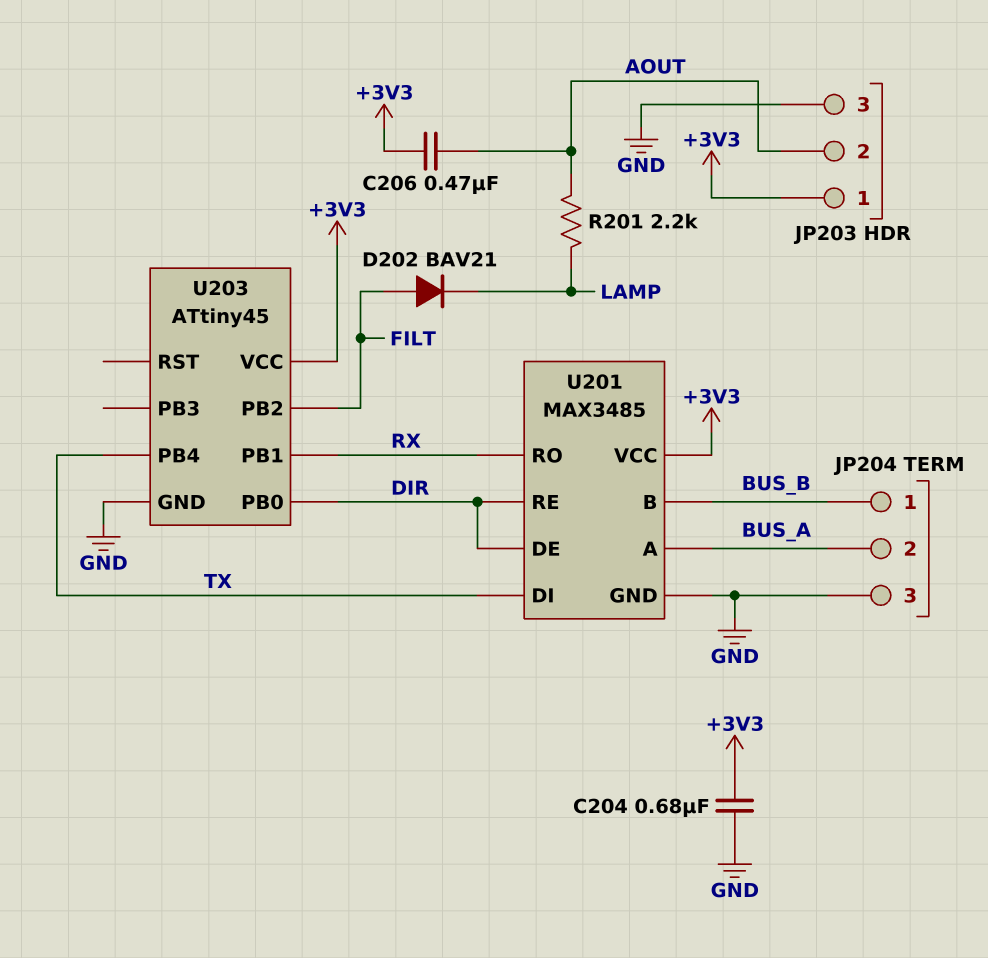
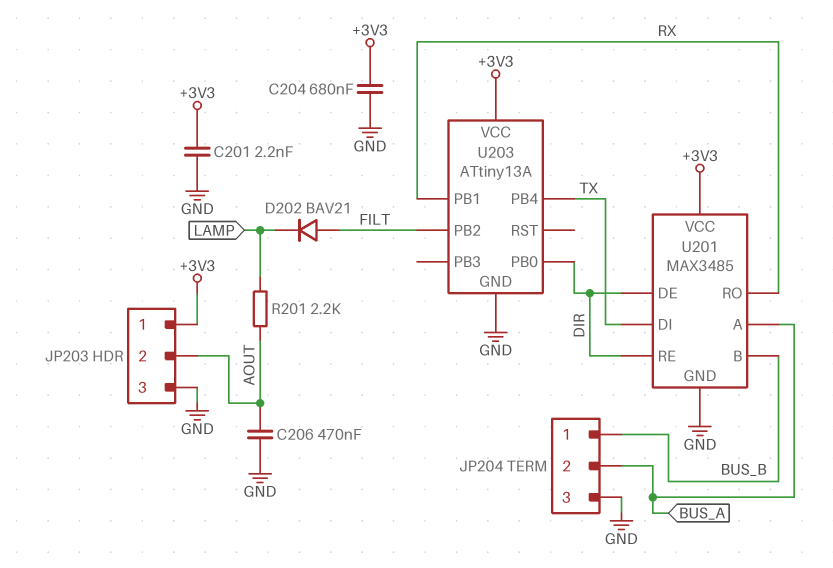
C201: none -> 2.2nF (+3V3, GND)
C206: 470nF (+3V3, AOUT) -> 470nF (AOUT, GND)
U203: ATtiny45 -> ATtiny13A

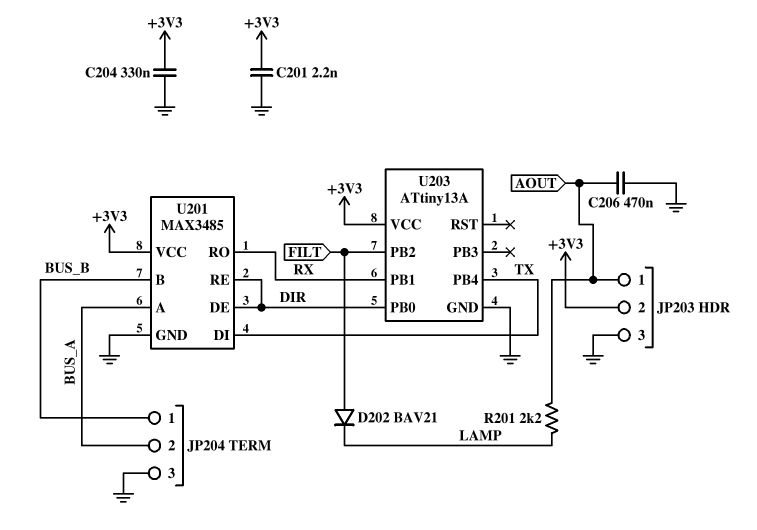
C204: 680nF (+3V3, GND) -> 330nF (+3V3, GND)
JP203 pin 1: +3V3 -> AOUT
JP203 pin 2: AOUT -> +3V3

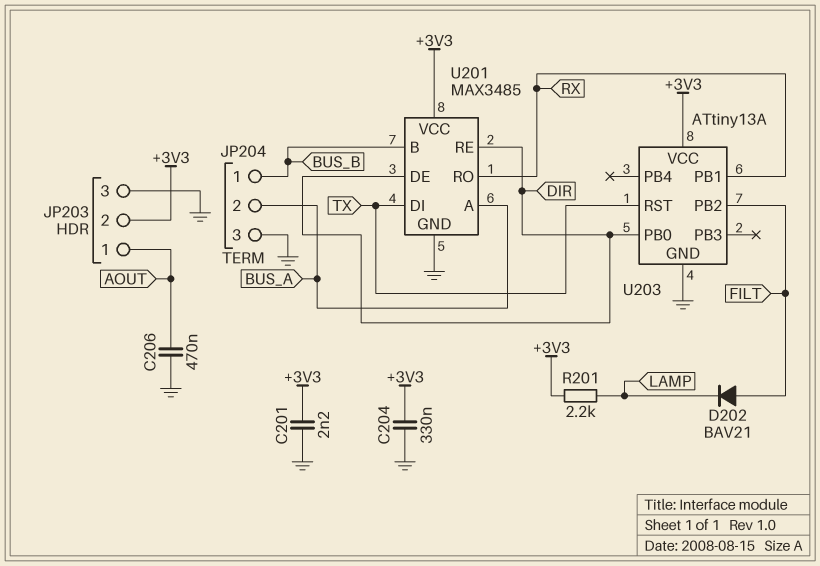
R201: 2.2k (AOUT, LAMP) -> 2.2k (+3V3, LAMP)
U203 pin PB4: TX -> none
U203 pin RST: none -> TX

